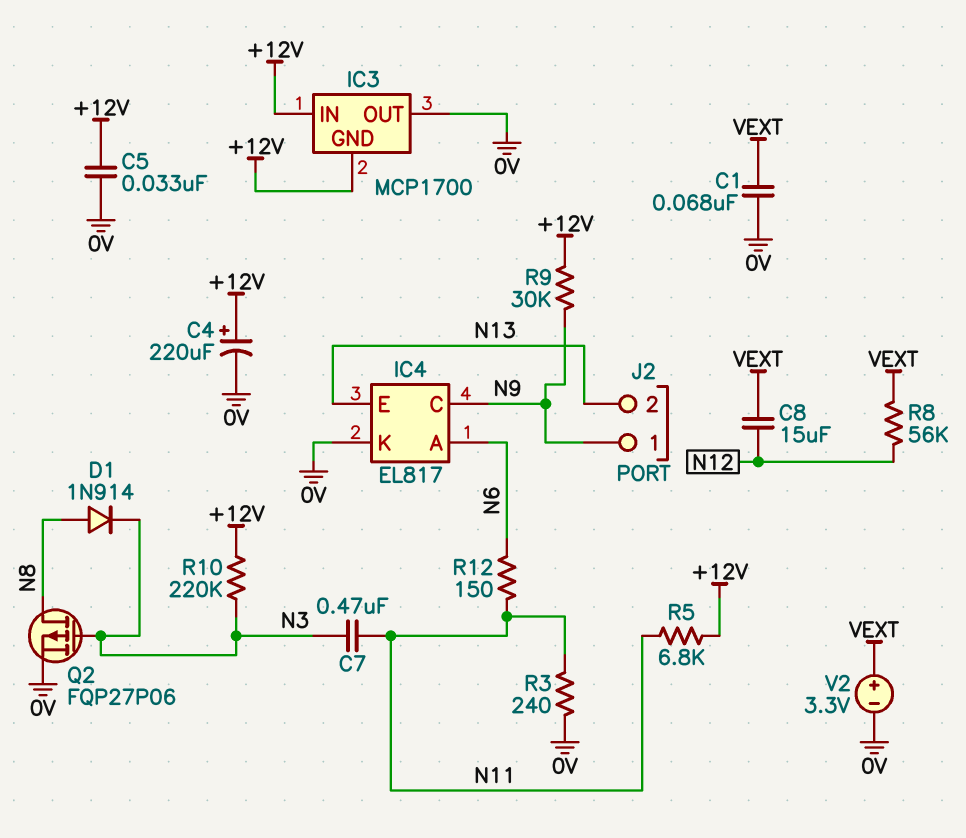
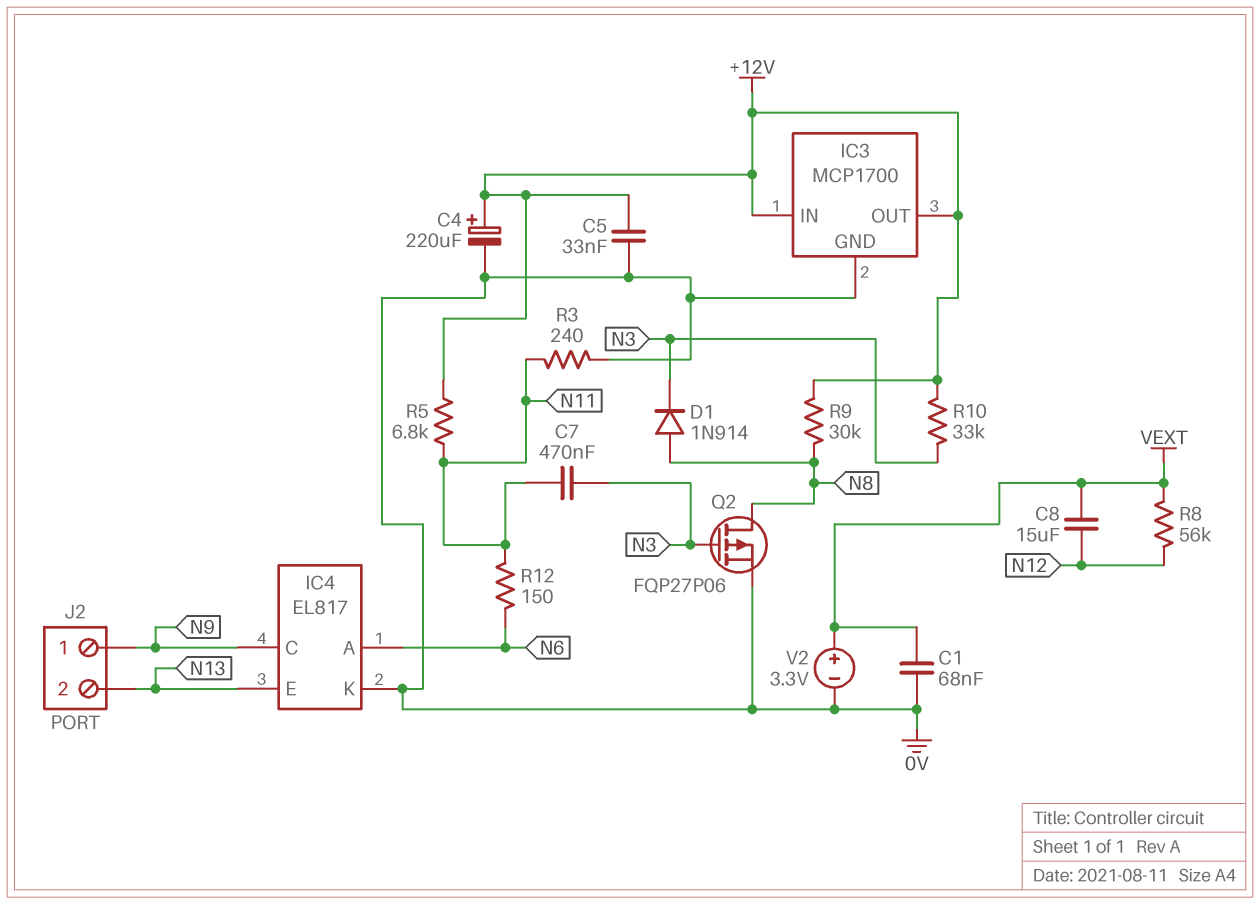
IC3 pin GND: +12V -> 0V
IC3 pin OUT: 0V -> +12V
R9: 30k (+12V, N9) -> 30k (+12V, N8)
R10: 220k (+12V, N3) -> 33k (+12V, N3)

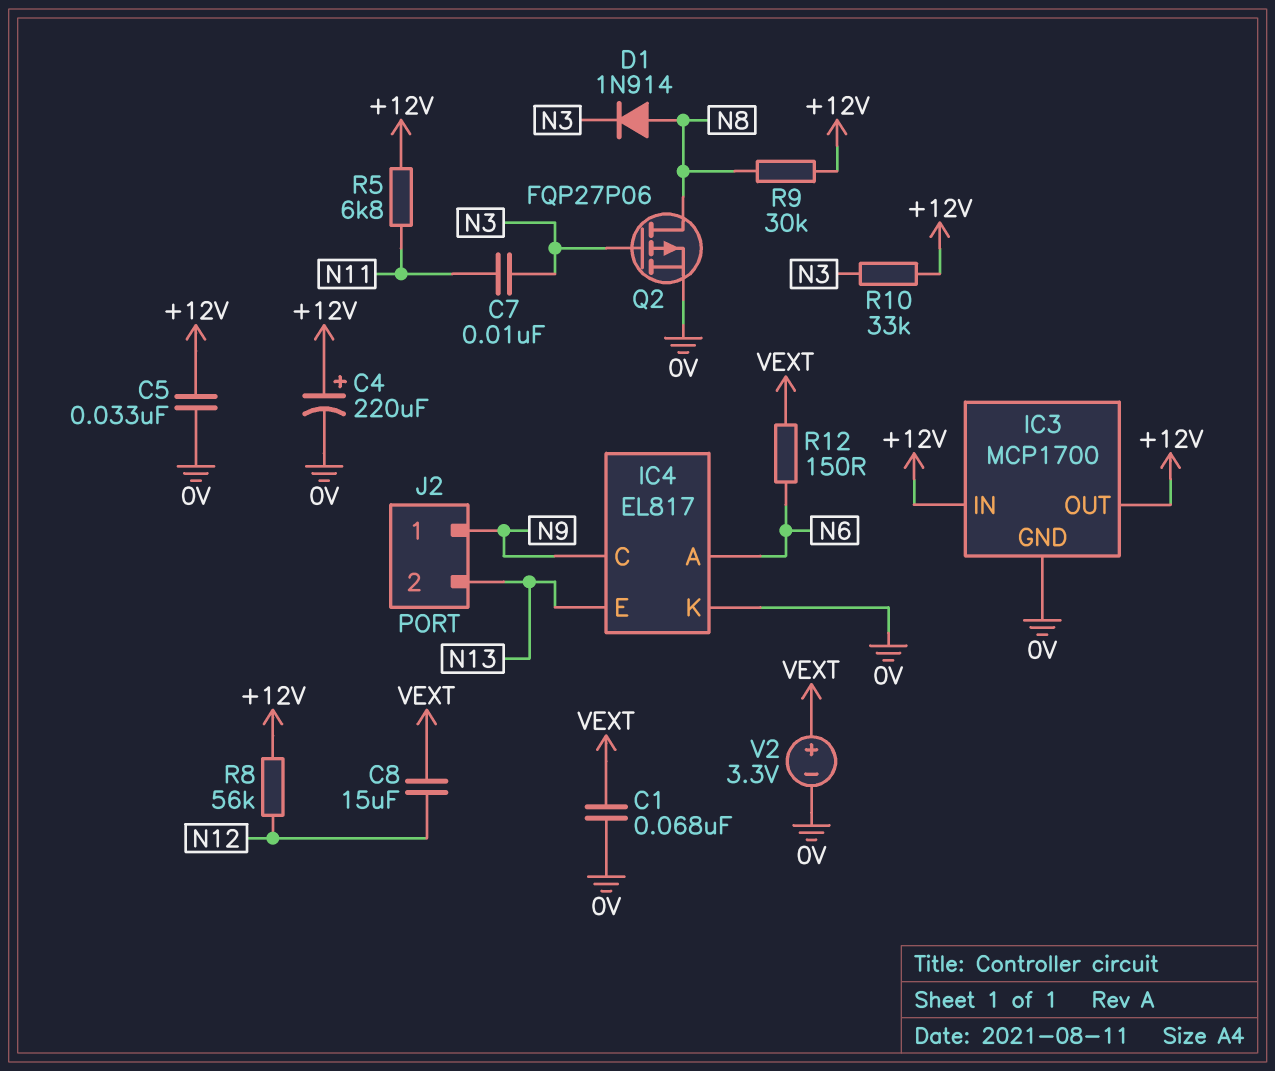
C7: 470nF (N3, N11) -> 10nF (N3, N11)
R3: 240 (0V, N11) -> none
R8: 56k (N12, VEXT) -> 56k (+12V, N12)
R12: 150 (N6, N11) -> 150 (N6, VEXT)

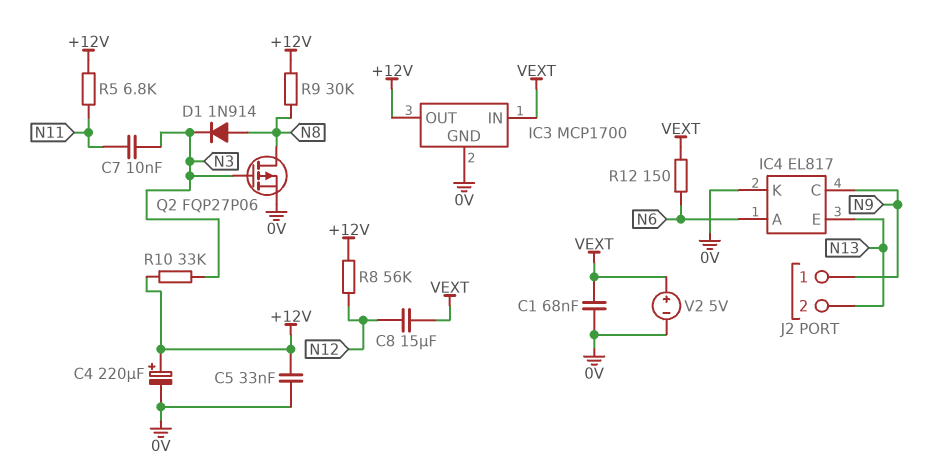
IC3 pin IN: +12V -> VEXT
V2: 3.3V (plus VEXT, minus 0V) -> 5V (plus VEXT, minus 0V)

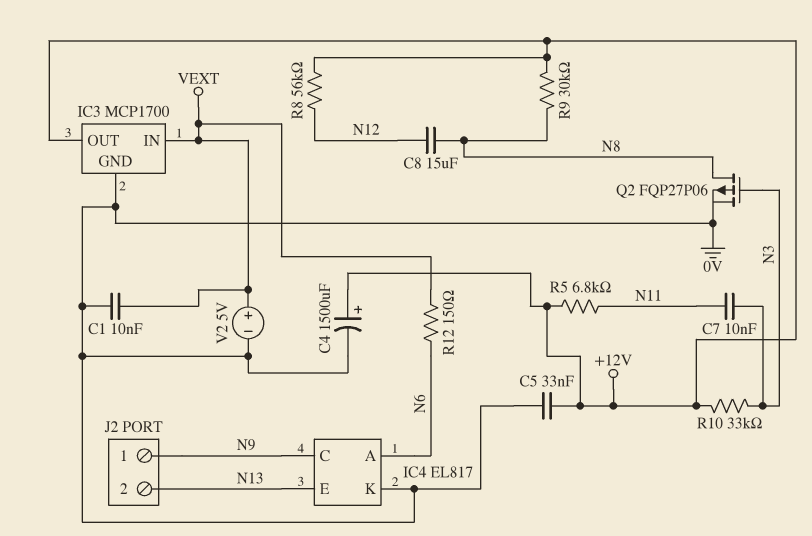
C1: 68nF (0V, VEXT) -> 10nF (0V, VEXT)
C4: 220uF (plus +12V, minus 0V) -> 1500uF (plus +12V, minus 0V)
C8: 15uF (N12, VEXT) -> 15uF (N8, N12)
D1: diode 1N914 (A N8, K N3) -> none

